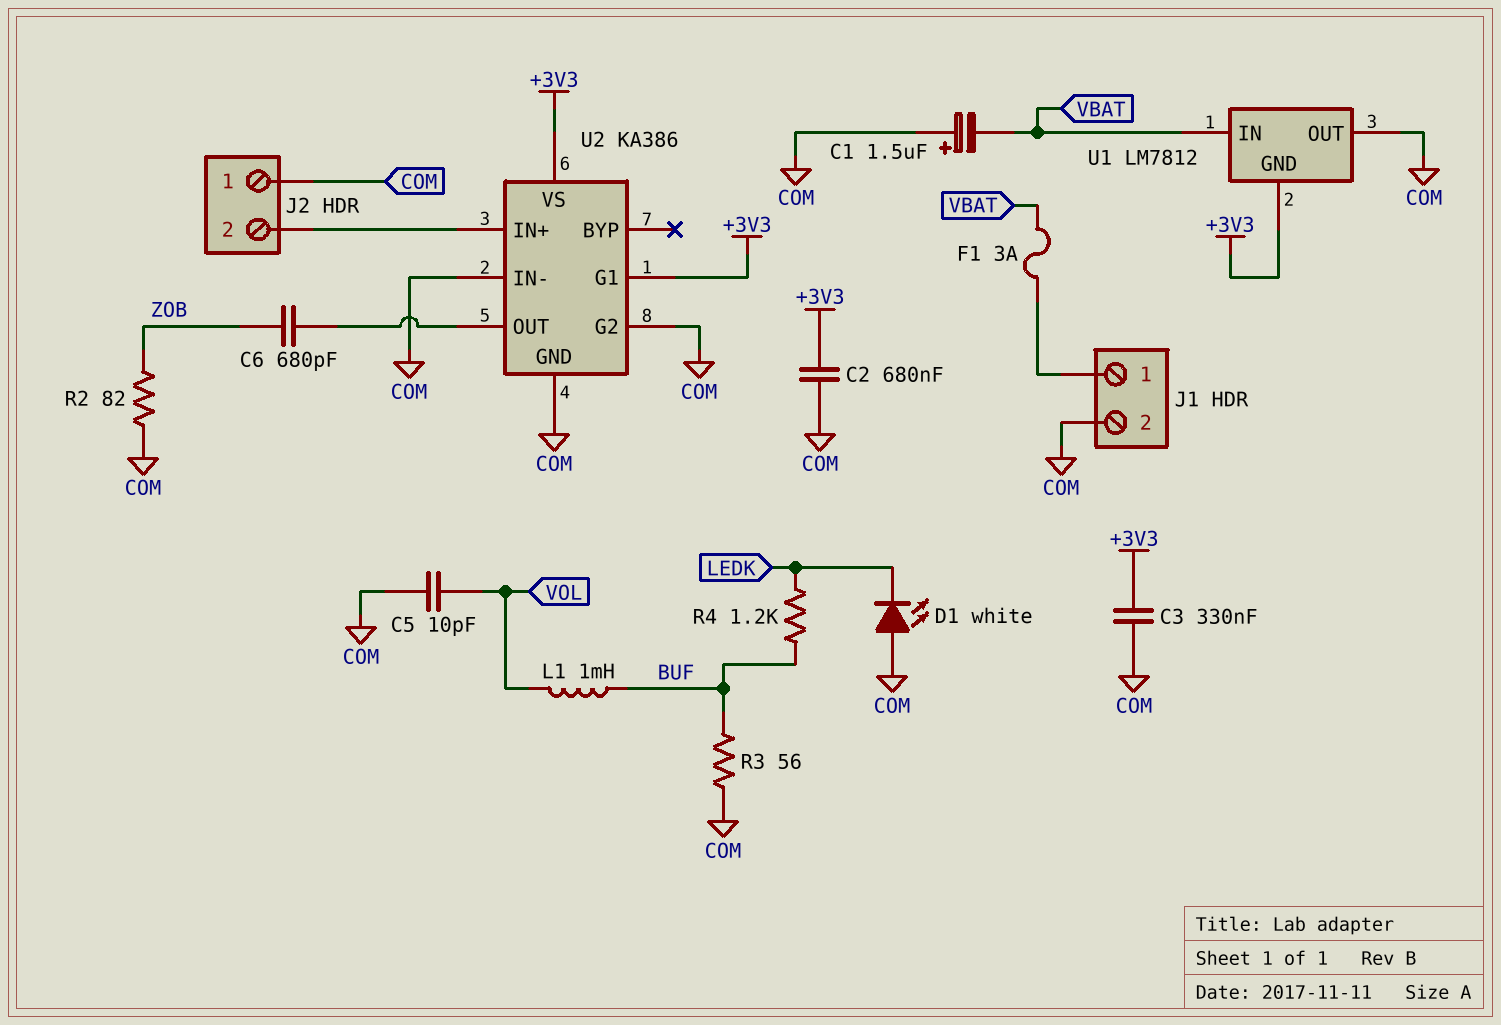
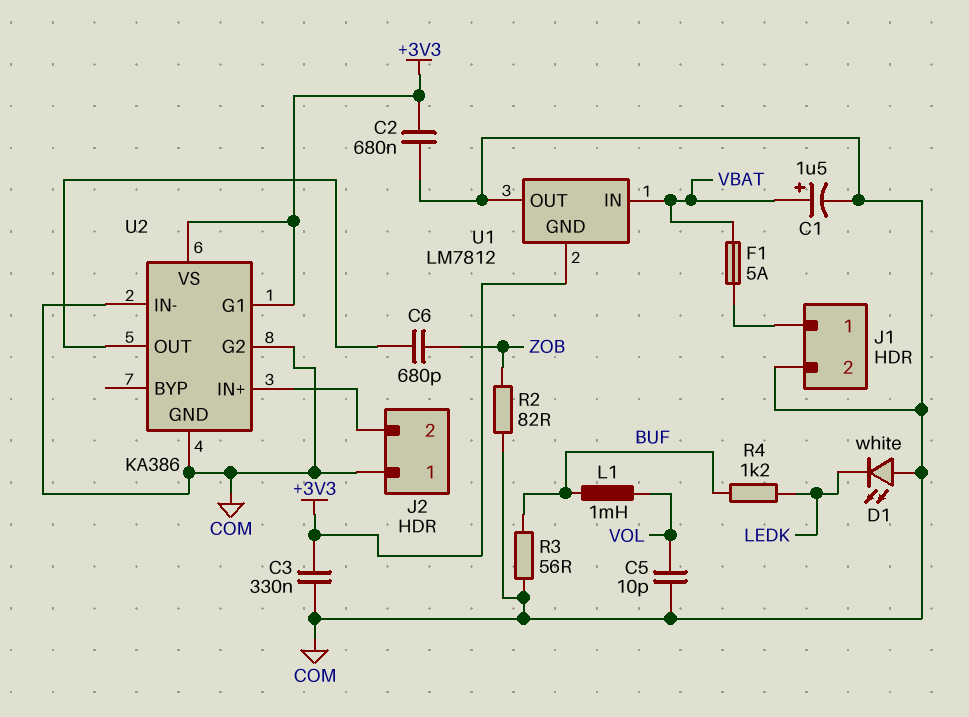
C1: 1.5uF (plus COM, minus VBAT) -> 1.5uF (plus VBAT, minus COM)
F1: 3A (J1/1, VBAT) -> 5A (J1/1, VBAT)

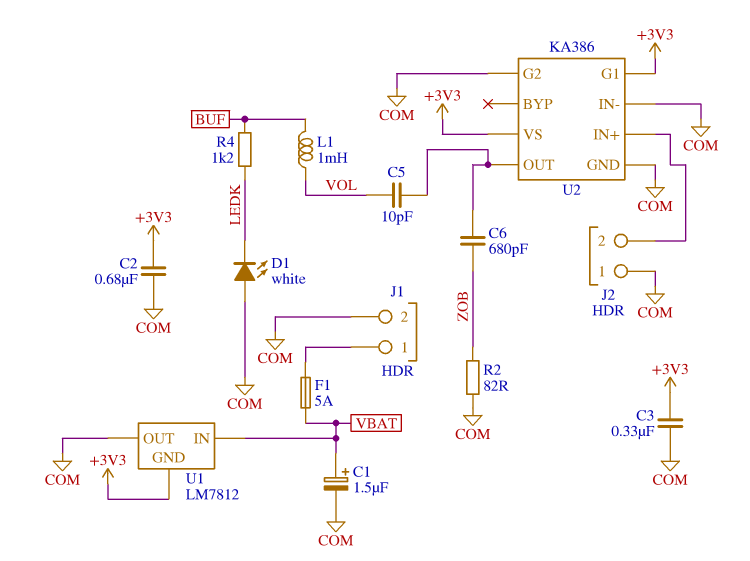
C5: 10pF (COM, VOL) -> 10pF (U2/OUT, VOL)
R3: 56 (BUF, COM) -> none

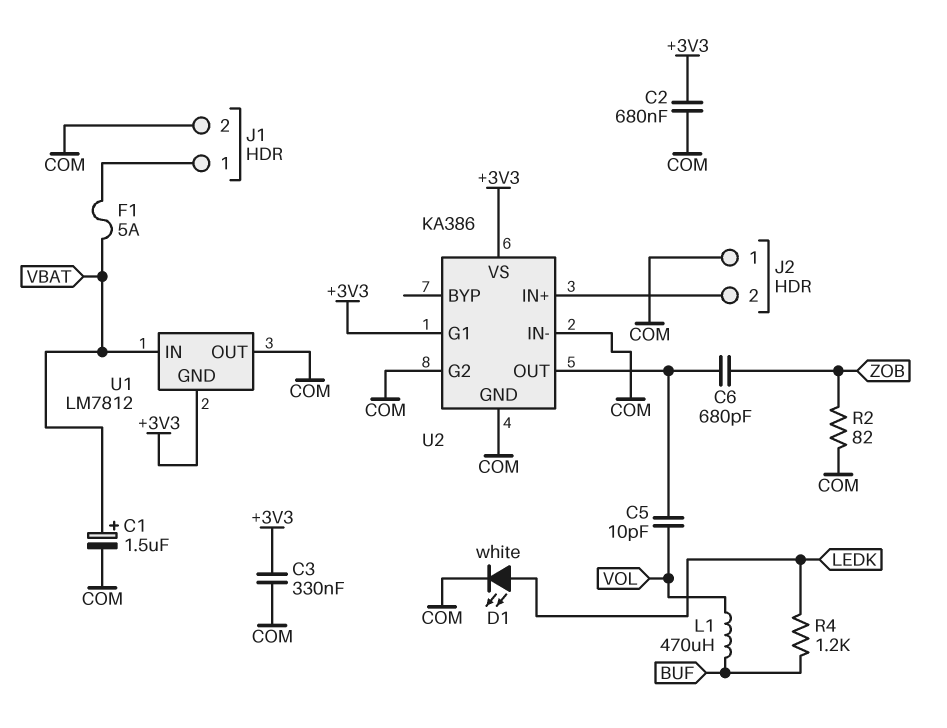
D1: LED white (A COM, K LEDK) -> LED white (A LEDK, K COM)
L1: 1mH (BUF, VOL) -> 470uH (BUF, VOL)

